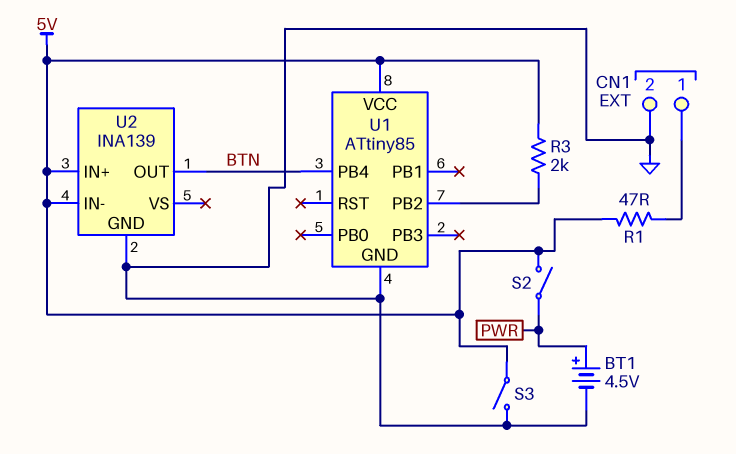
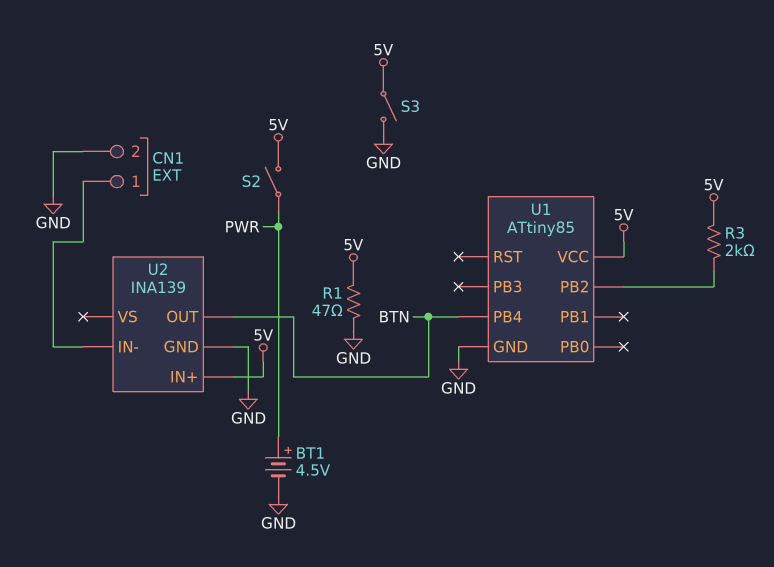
R1: 47 (5V, CN1/1) -> 47 (5V, GND)
U2 pin IN-: 5V -> CN1/1

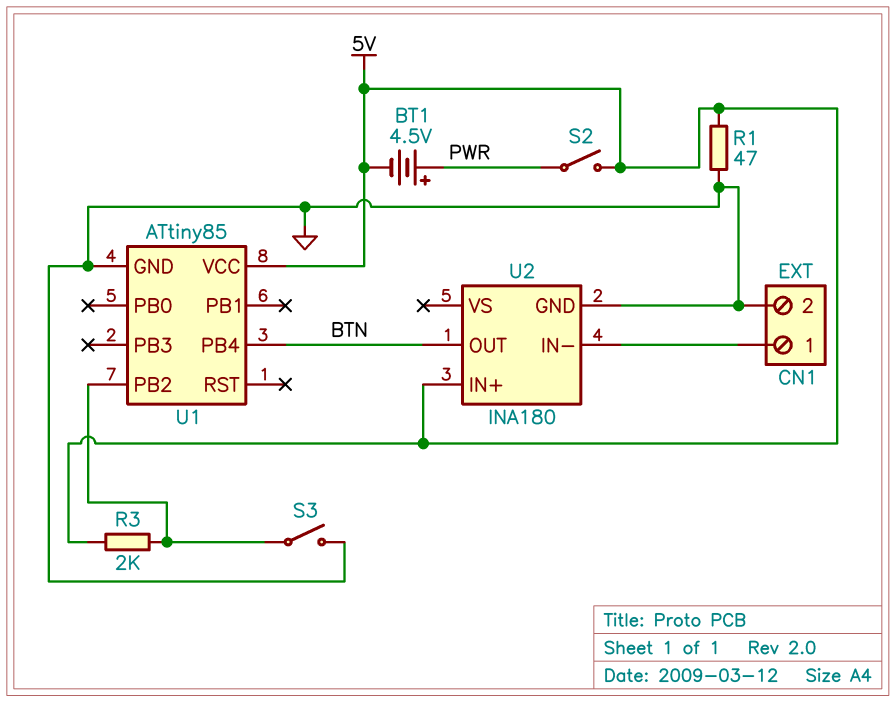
BT1: 4.5V (plus PWR, minus GND) -> 4.5V (plus PWR, minus 5V)
S3: switch (5V, GND) -> switch (GND, U1/PB2)
U2: INA139 -> INA180

